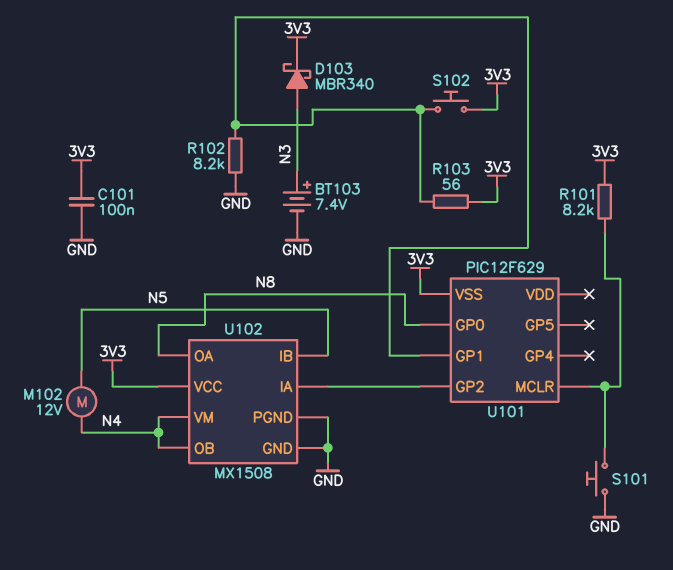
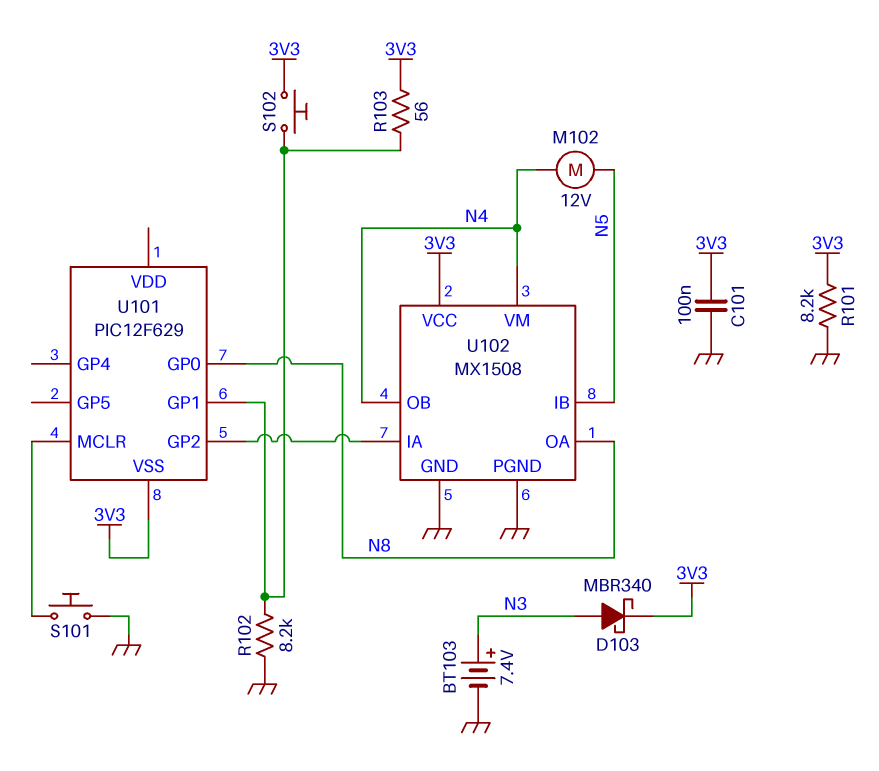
R101: 8.2k (3V3, U101/MCLR) -> 8.2k (3V3, GND)

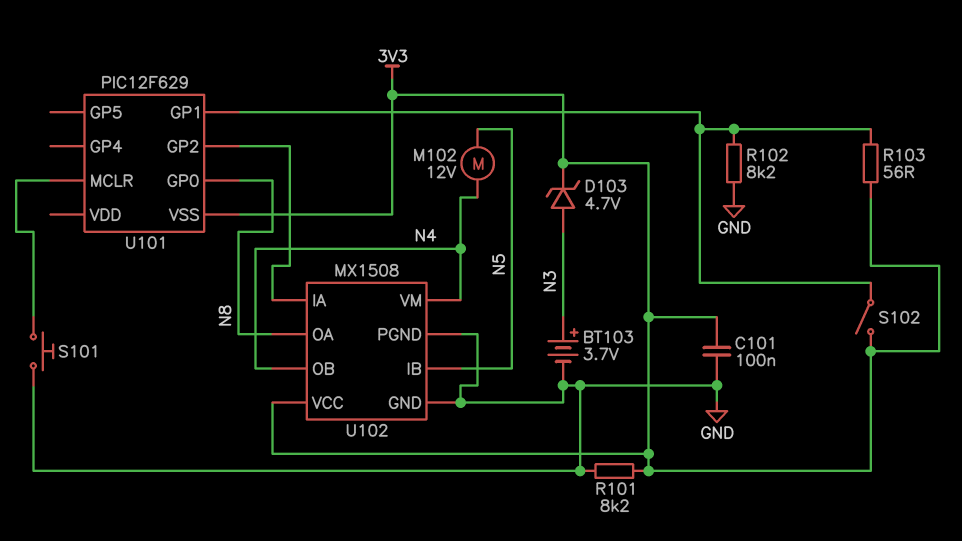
BT103: 7.4V (plus N3, minus GND) -> 3.7V (plus N3, minus GND)
D103: schottky MBR340 (A N3, K 3V3) -> zener 4.7V (A N3, K 3V3)
S102: button (3V3, U101/GP1) -> switch (3V3, U101/GP1)

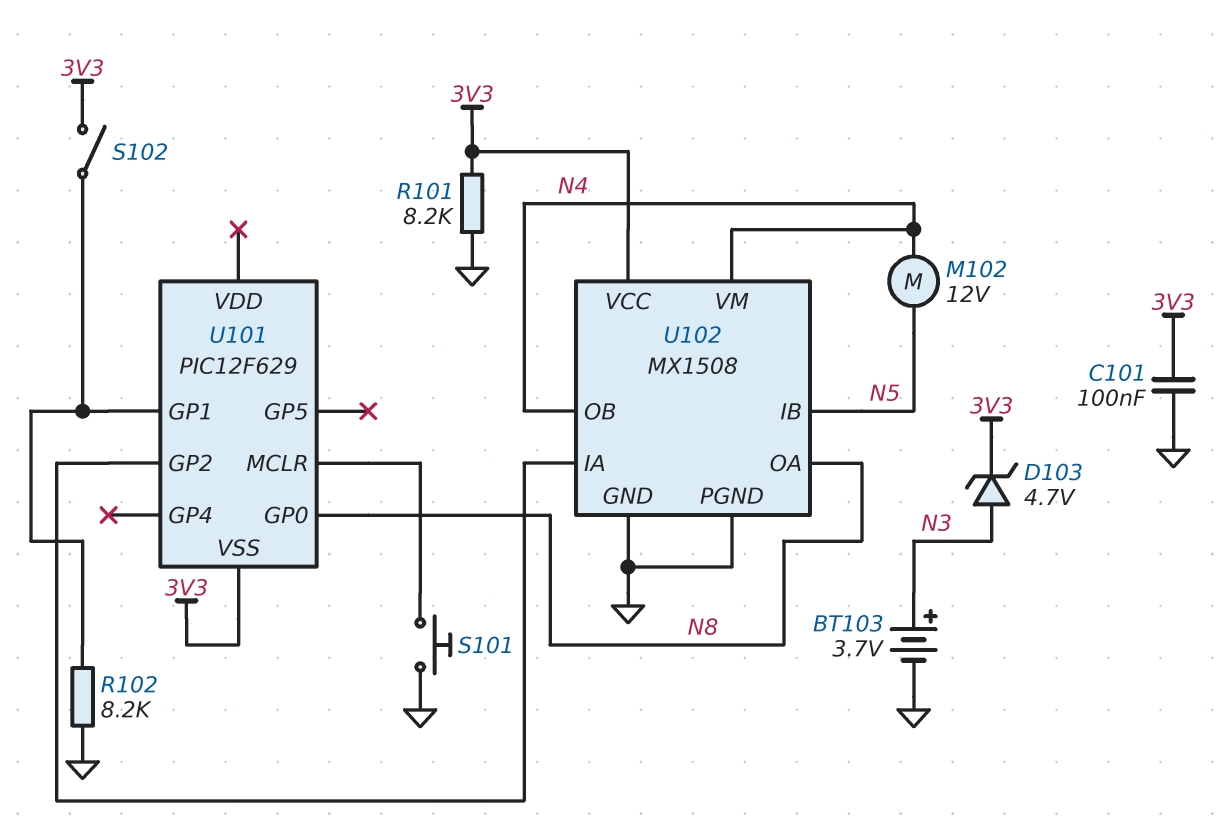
R103: 56 (3V3, U101/GP1) -> none

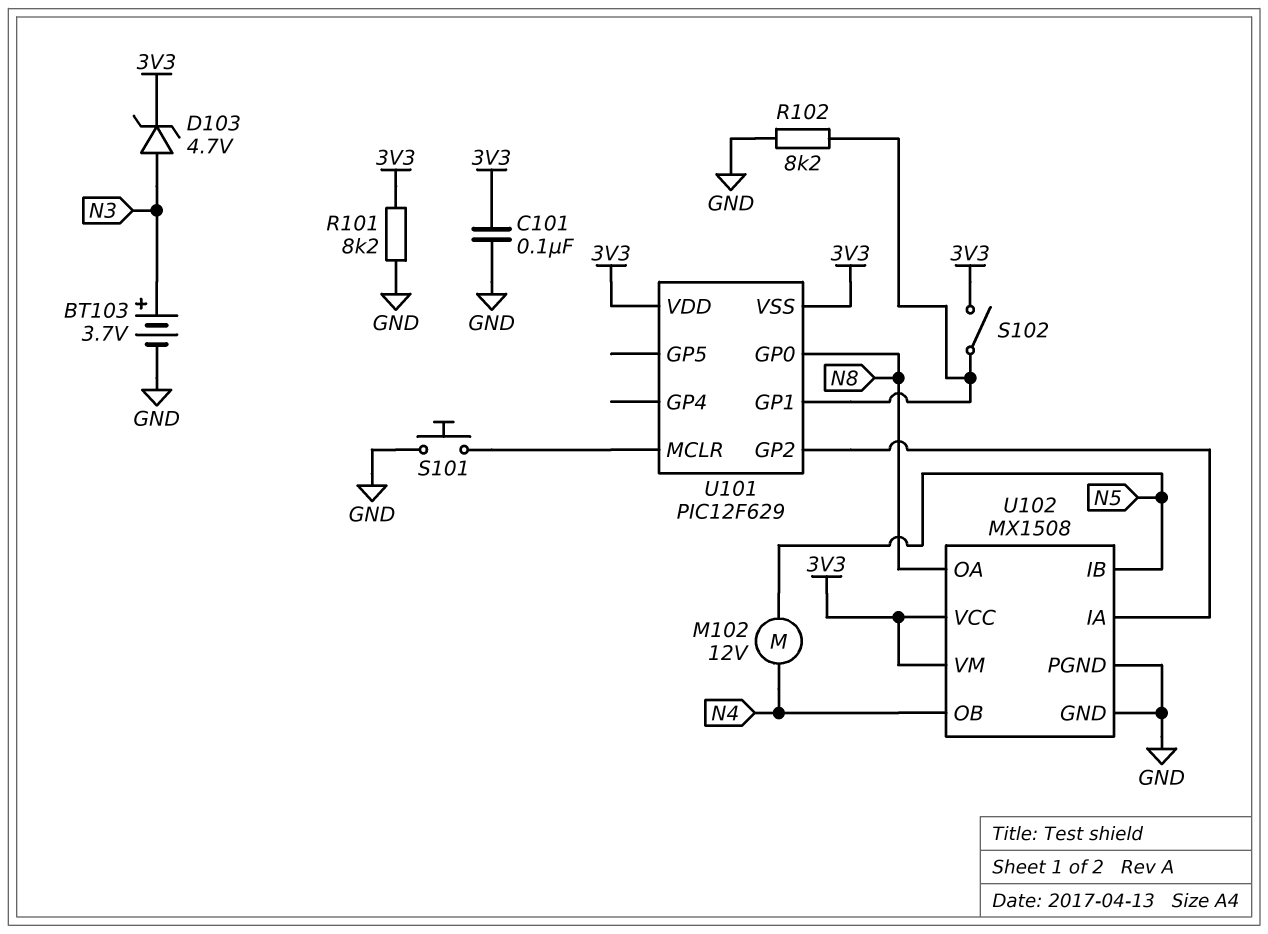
U101 pin VDD: none -> 3V3
U102 pin VM: N4 -> 3V3

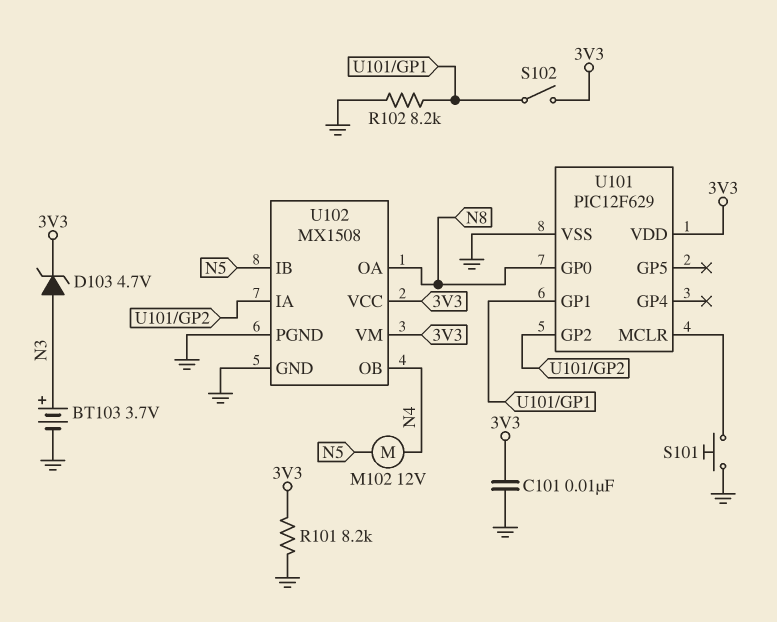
C101: 100nF (3V3, GND) -> 10nF (3V3, GND)
U101 pin VSS: 3V3 -> GND

